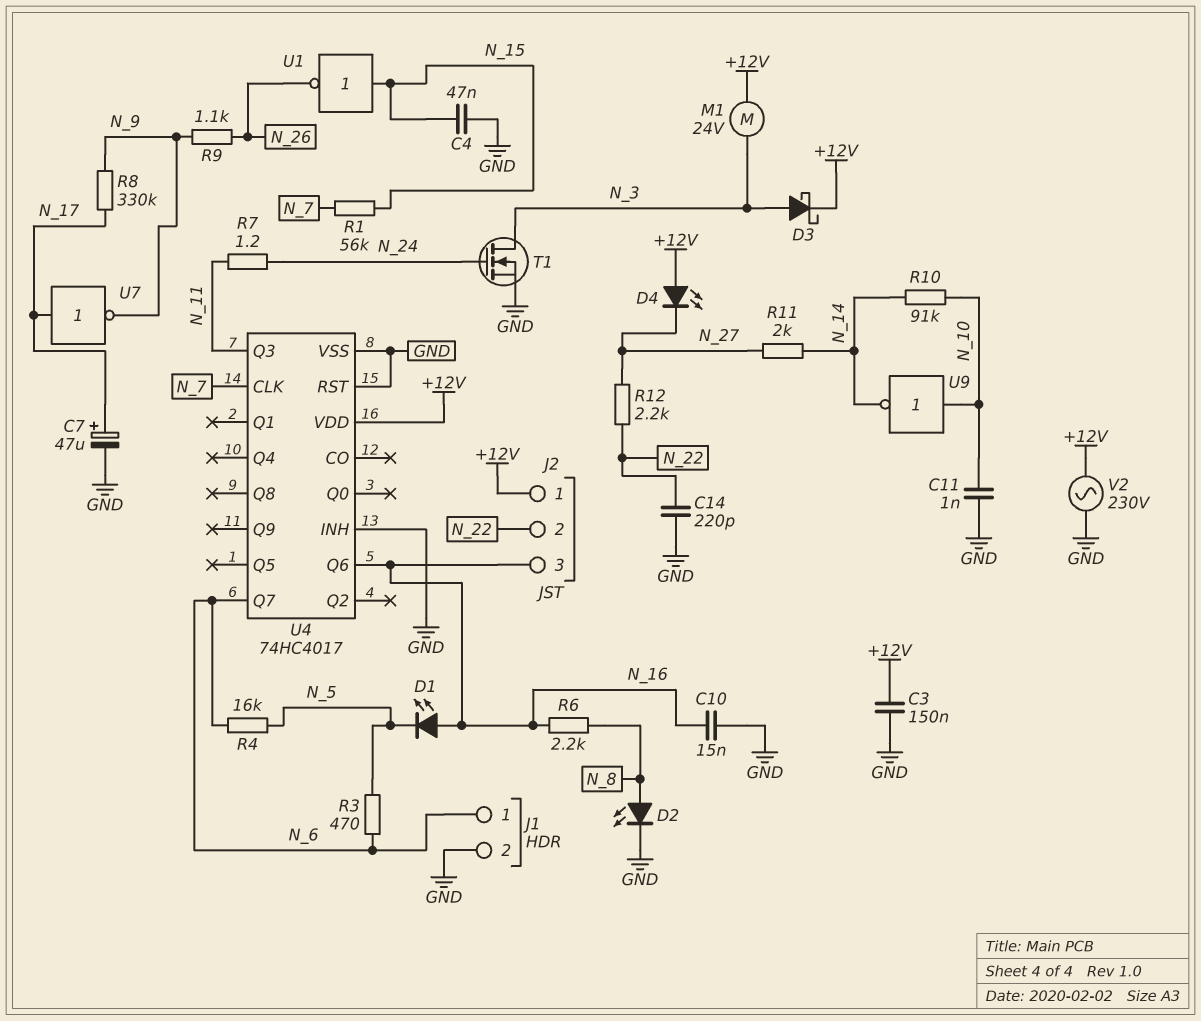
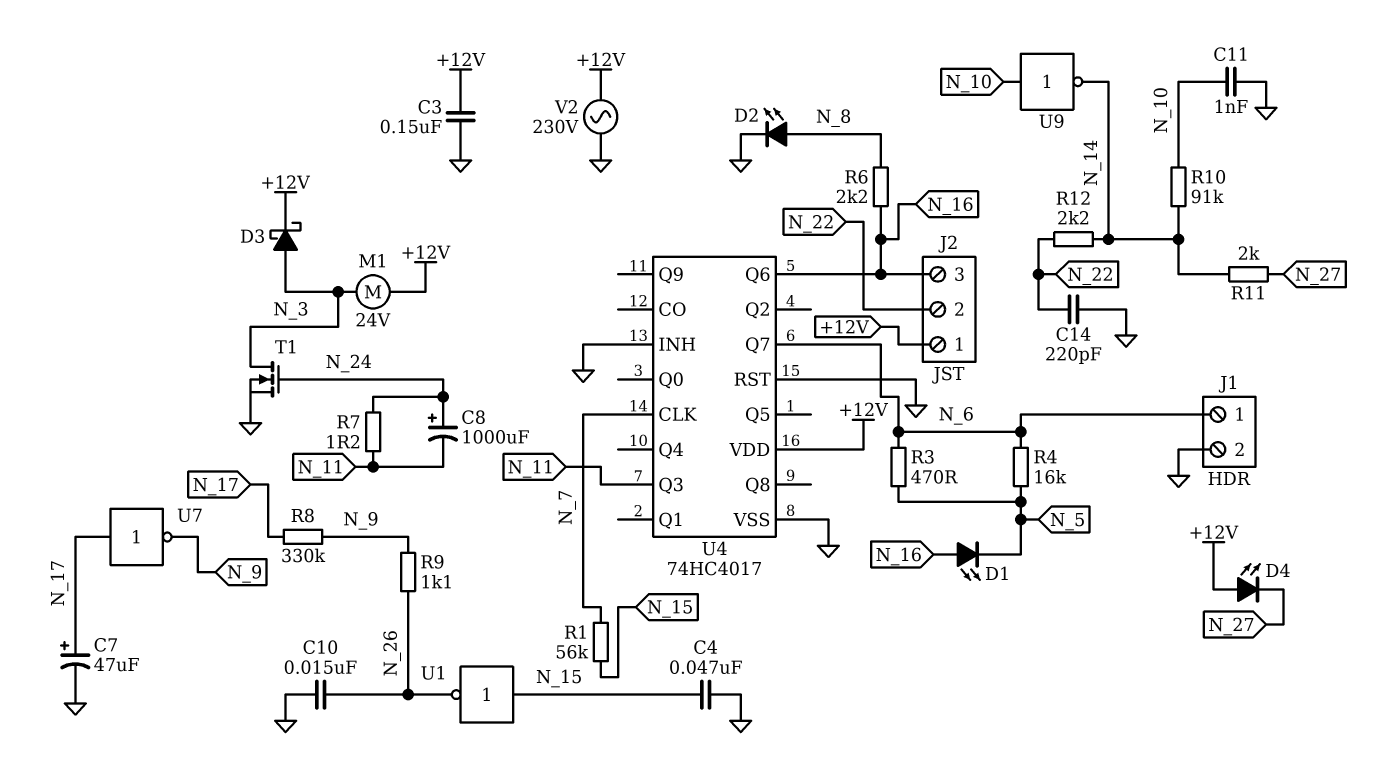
C8: none -> 1000uF (plus N_24, minus N_11)
C10: 15nF (GND, N_16) -> 15nF (GND, N_26)
R12: 2.2k (N_22, N_27) -> 2.2k (N_14, N_22)

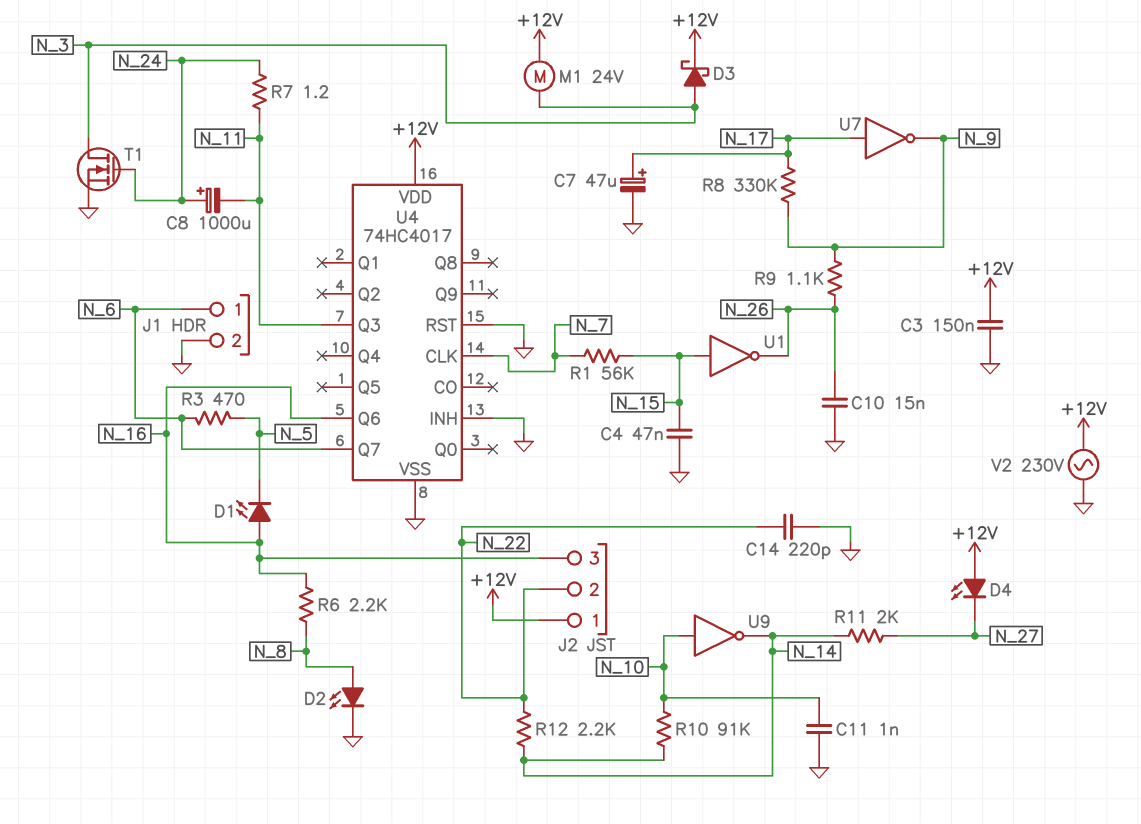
R4: 16k (N_5, N_6) -> none

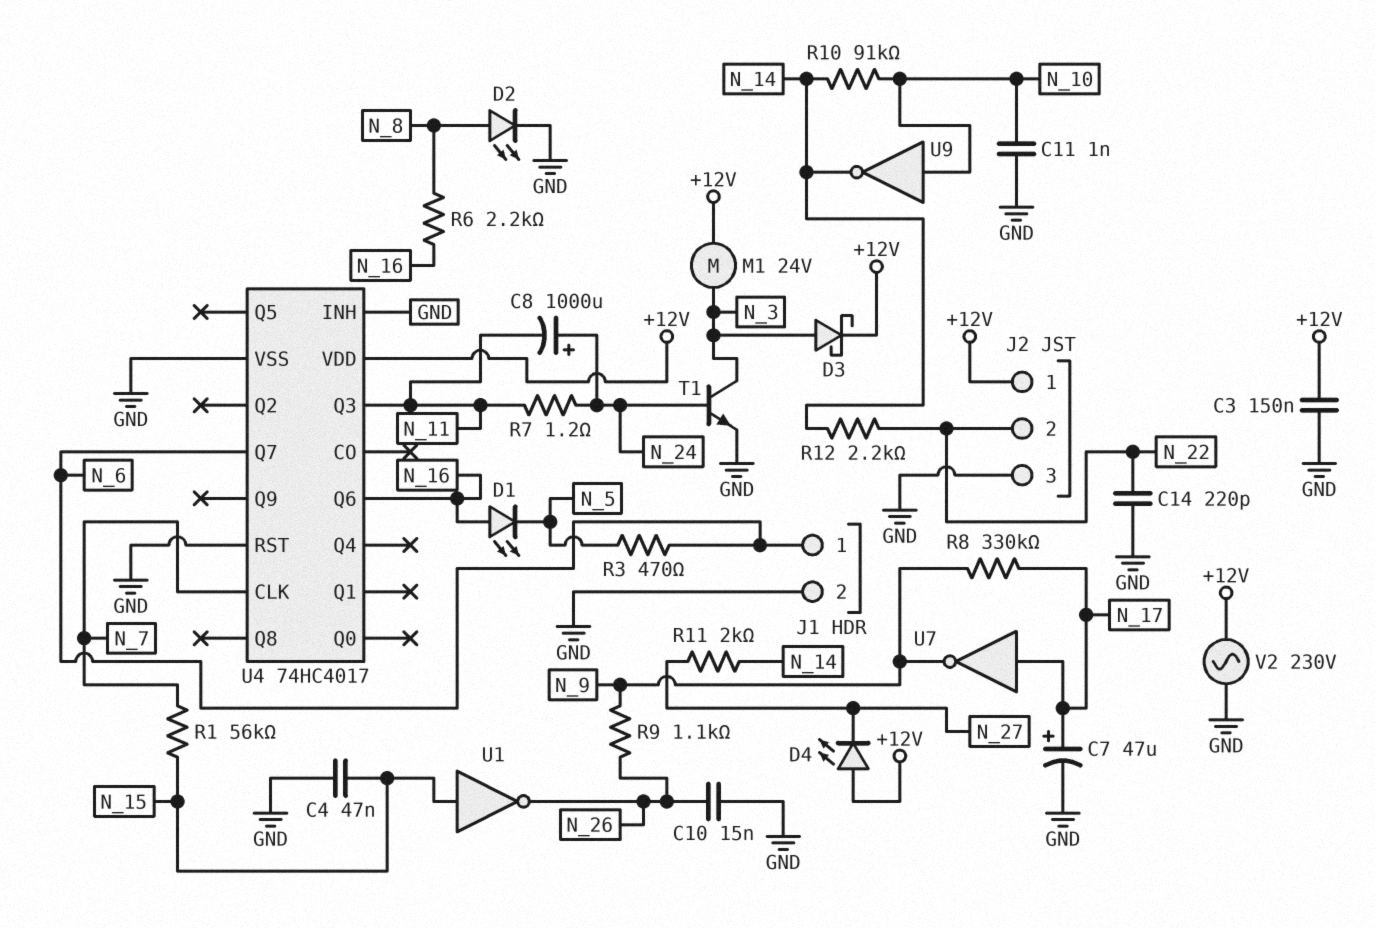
J2 pin 3: N_16 -> GND
T1: NMOS (G N_24, D N_3, S GND) -> NPN (B N_24, C N_3, E GND)

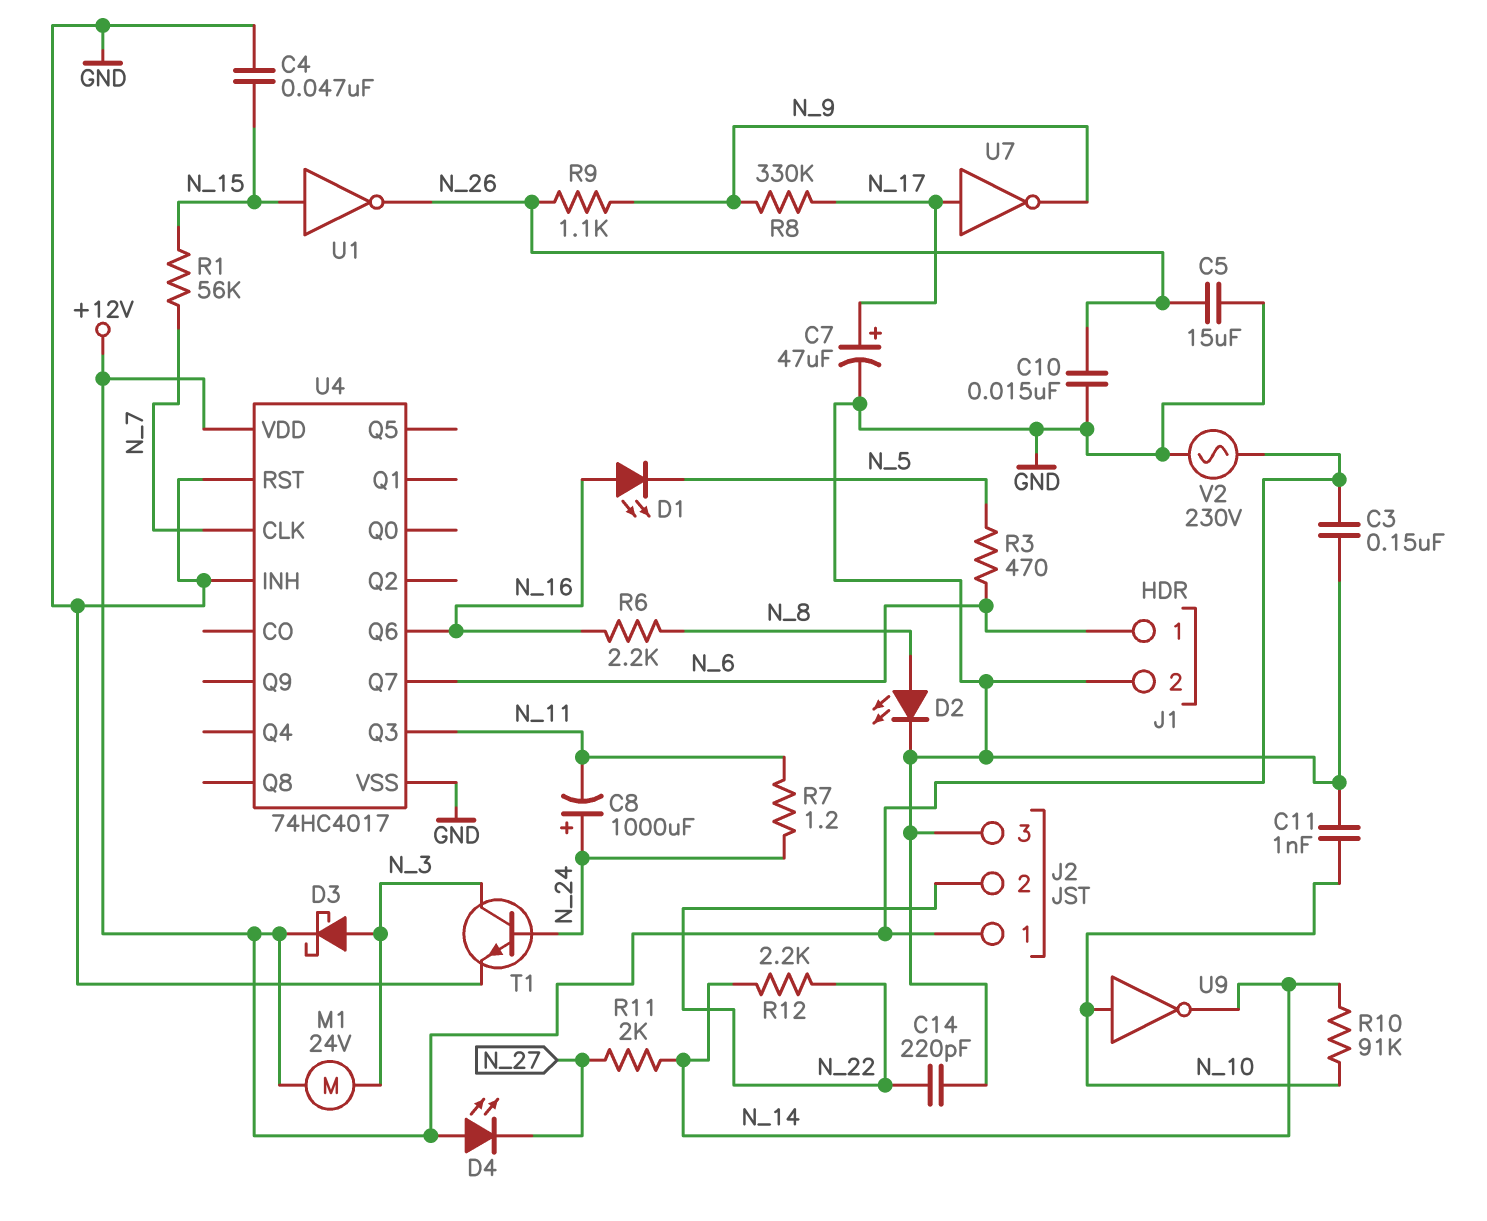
C5: none -> 15uF (GND, N_26)

